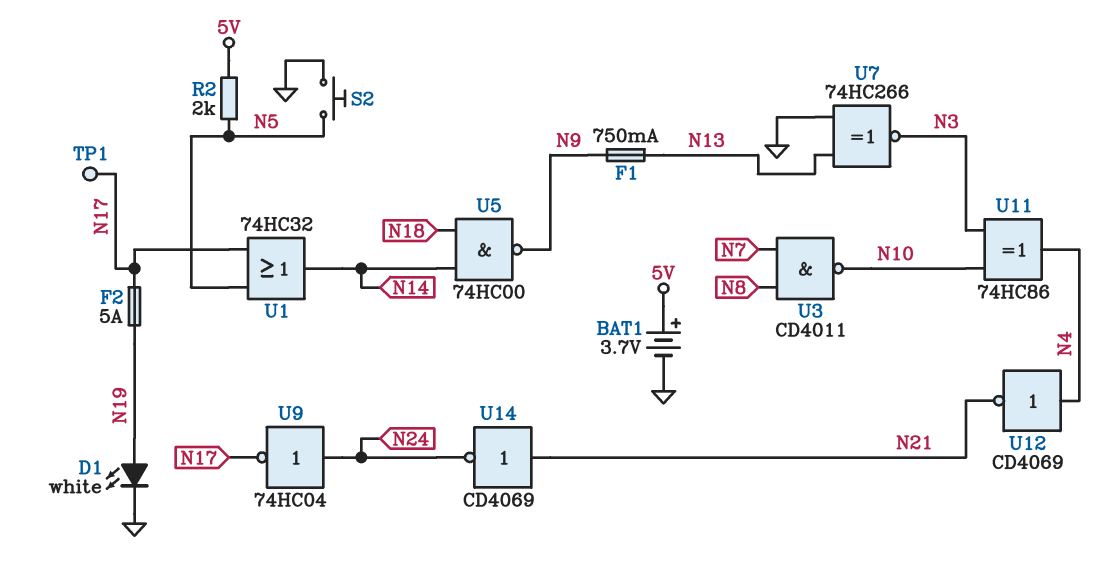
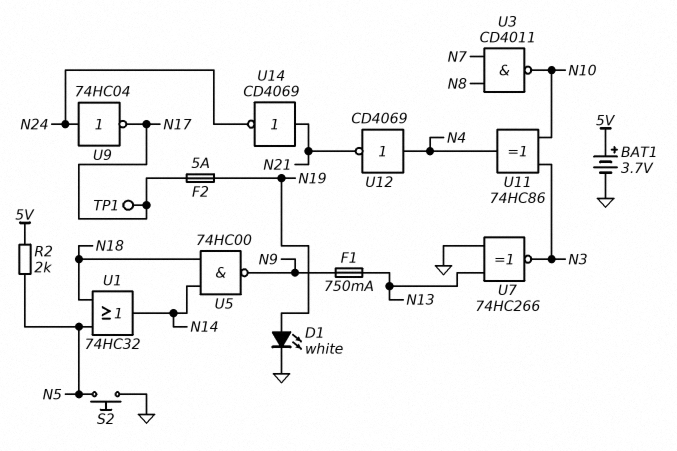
U1: OR 74HC32 (in N5, in N17, out N14) -> OR 74HC32 (in N5, in N18, out N14)

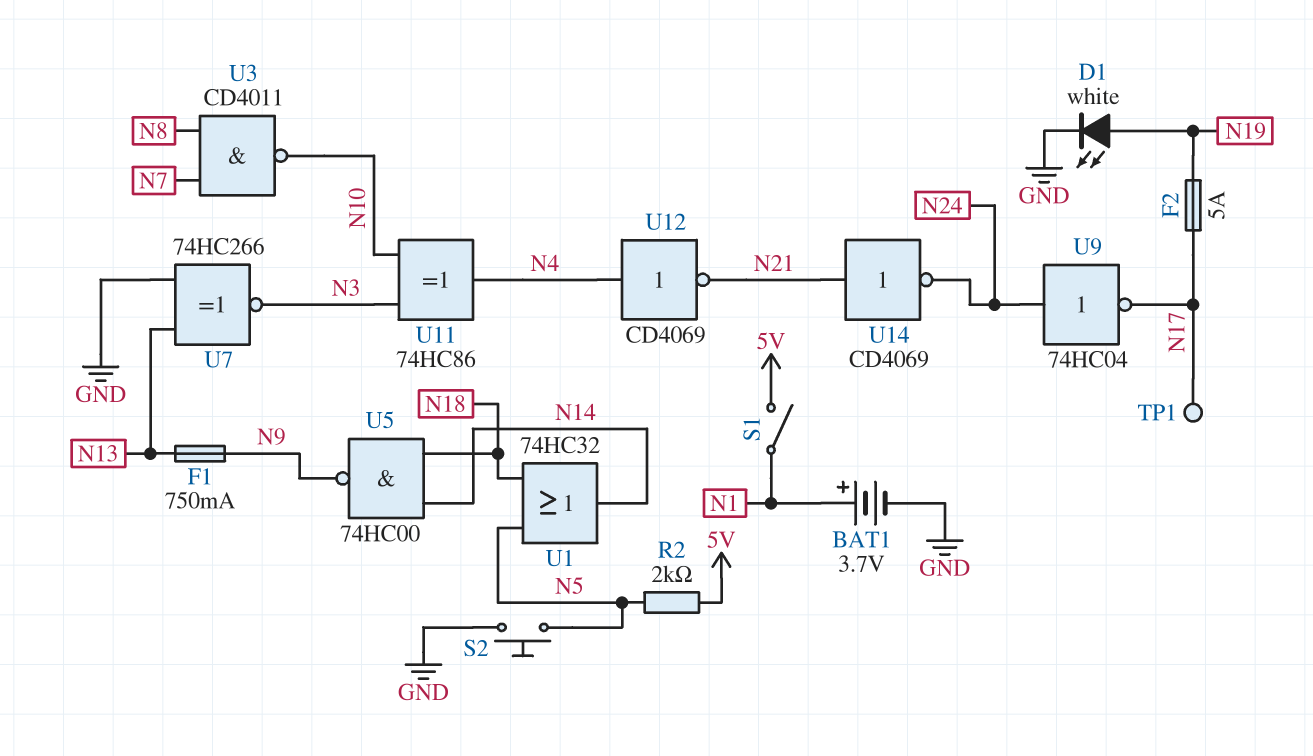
BAT1: 3.7V (plus 5V, minus GND) -> 3.7V (plus N1, minus GND)
S1: none -> switch (5V, N1)

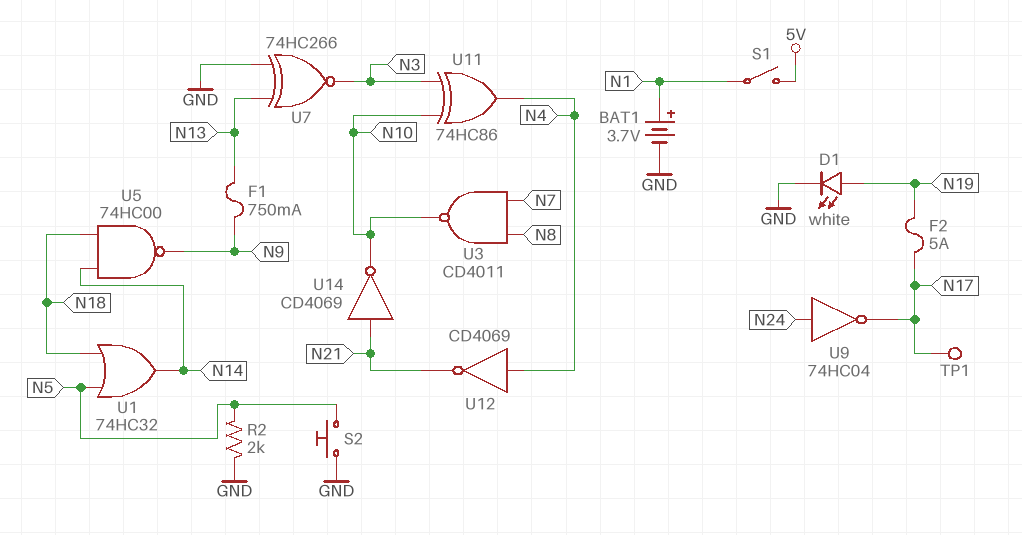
R2: 2k (5V, N5) -> 2k (GND, N5)
U14: NOT CD4069 (in N21, out N24) -> NOT CD4069 (in N21, out N10)

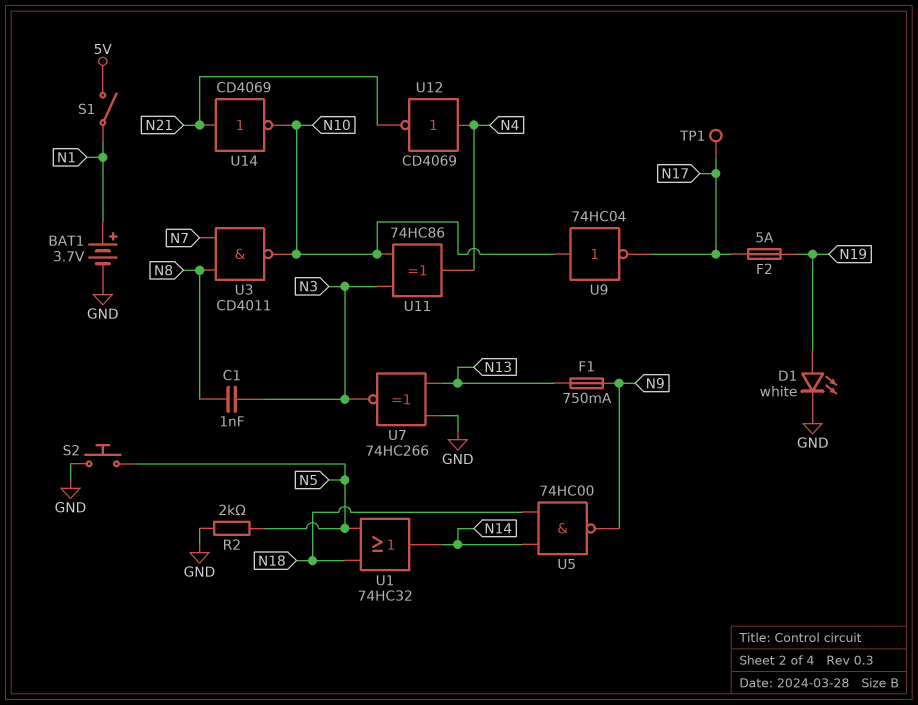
C1: none -> 1nF (N3, N8)
U9: NOT 74HC04 (in N24, out N17) -> NOT 74HC04 (in N10, out N17)

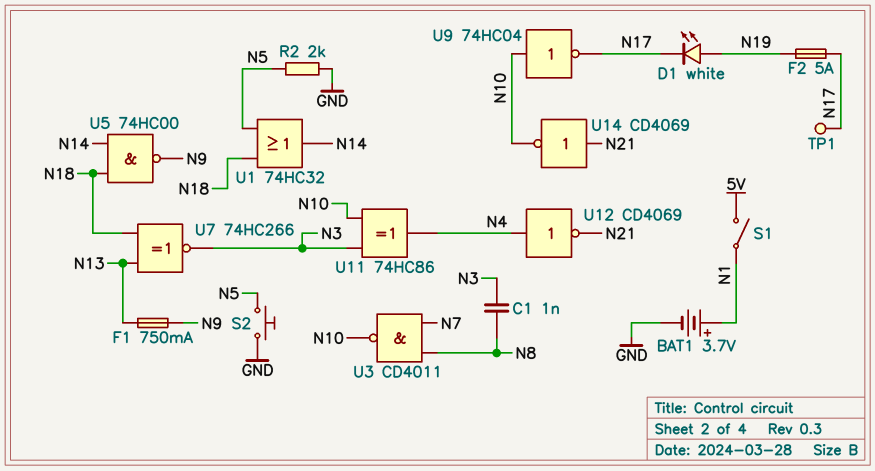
D1: LED white (A N19, K GND) -> LED white (A N19, K N17)
U7: XNOR 74HC266 (in GND, in N13, out N3) -> XNOR 74HC266 (in N13, in N18, out N3)

